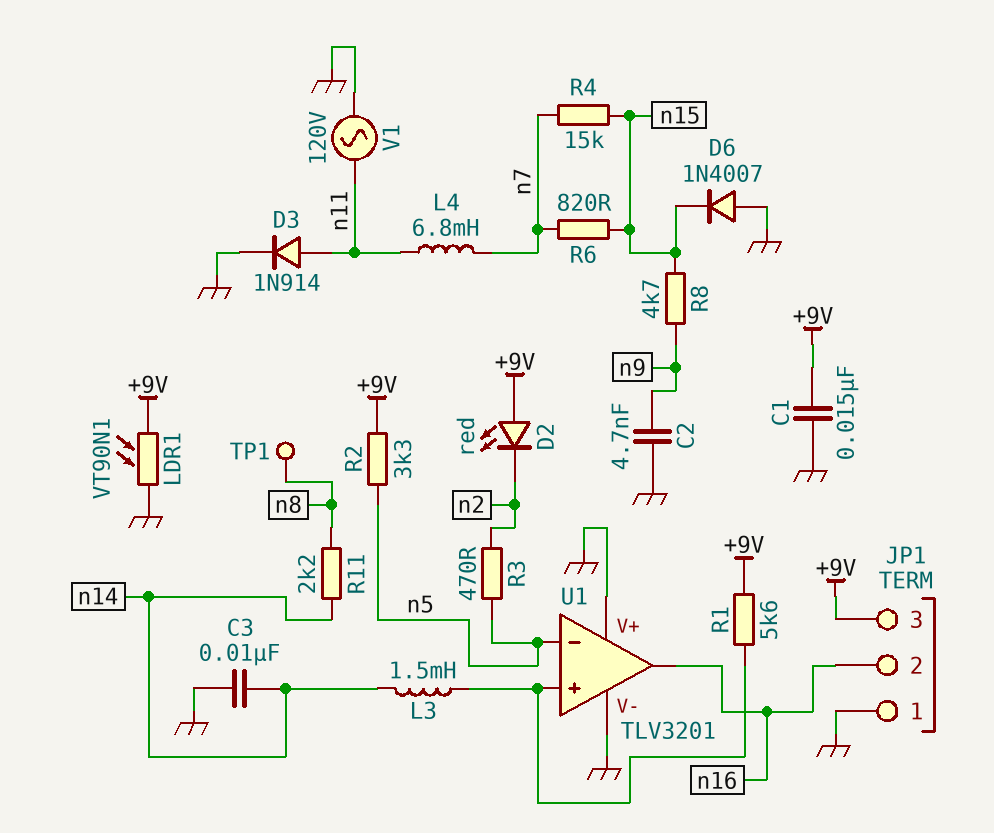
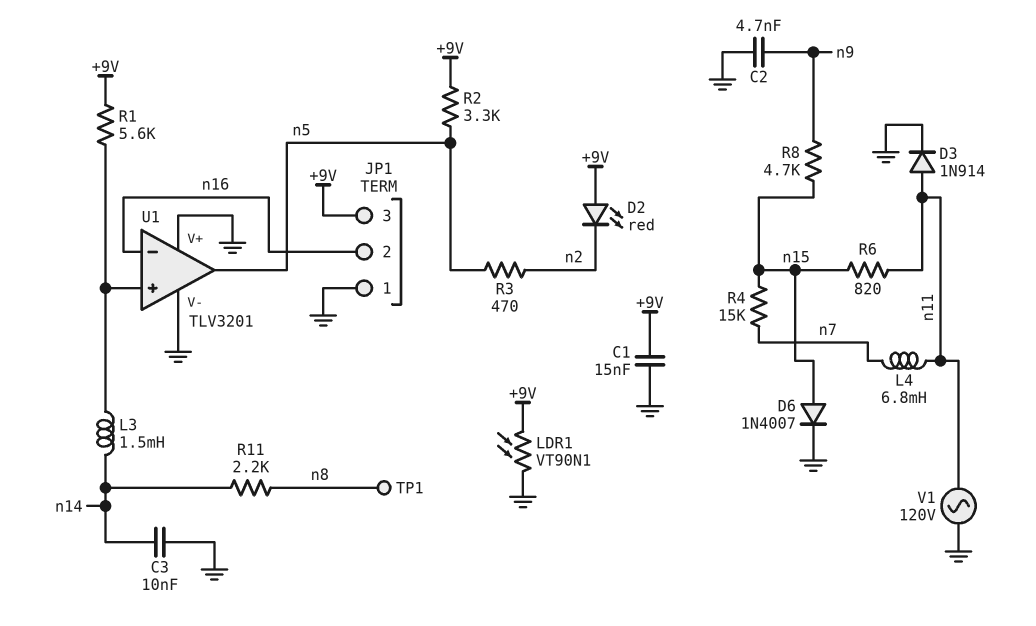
D6: diode 1N4007 (A GND, K n15) -> diode 1N4007 (A n15, K GND)
R6: 820 (n7, n15) -> 820 (n11, n15)
U1 pin in-: n5 -> n16
U1 pin out: n16 -> n5

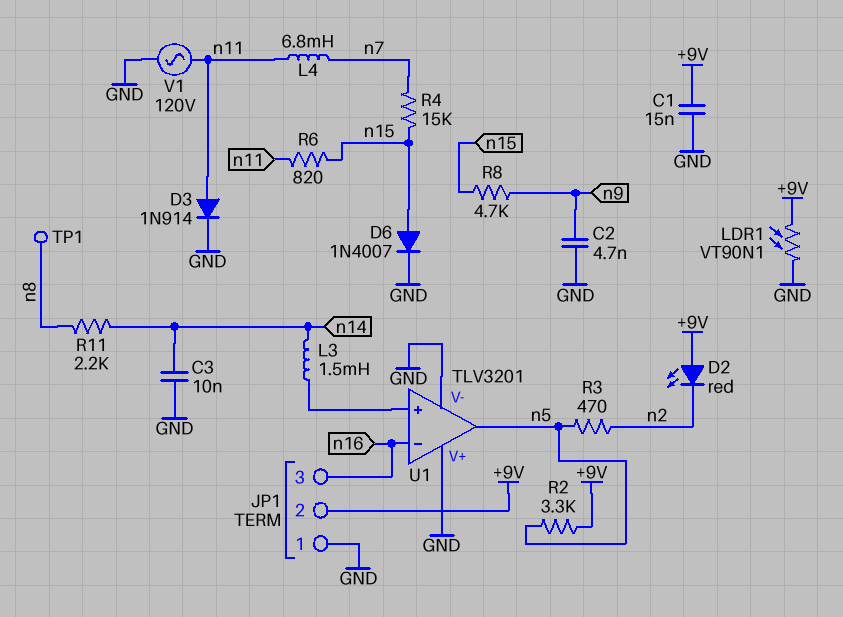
JP1 pin 2: n16 -> +9V
JP1 pin 3: +9V -> n16
R1: 5.6k (+9V, U1/in+) -> none

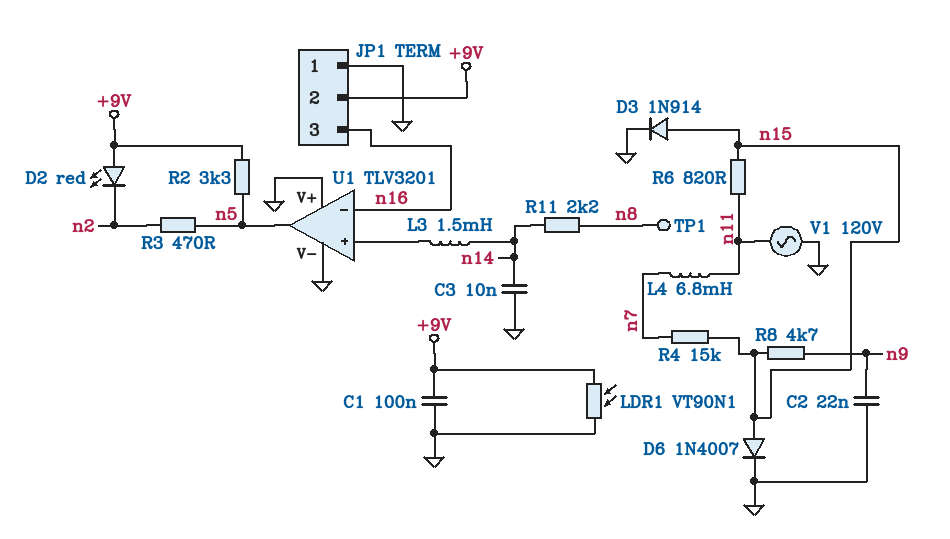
C1: 15nF (+9V, GND) -> 100nF (+9V, GND)
C2: 4.7nF (GND, n9) -> 22nF (GND, n9)
D3: diode 1N914 (A n11, K GND) -> diode 1N914 (A n15, K GND)

